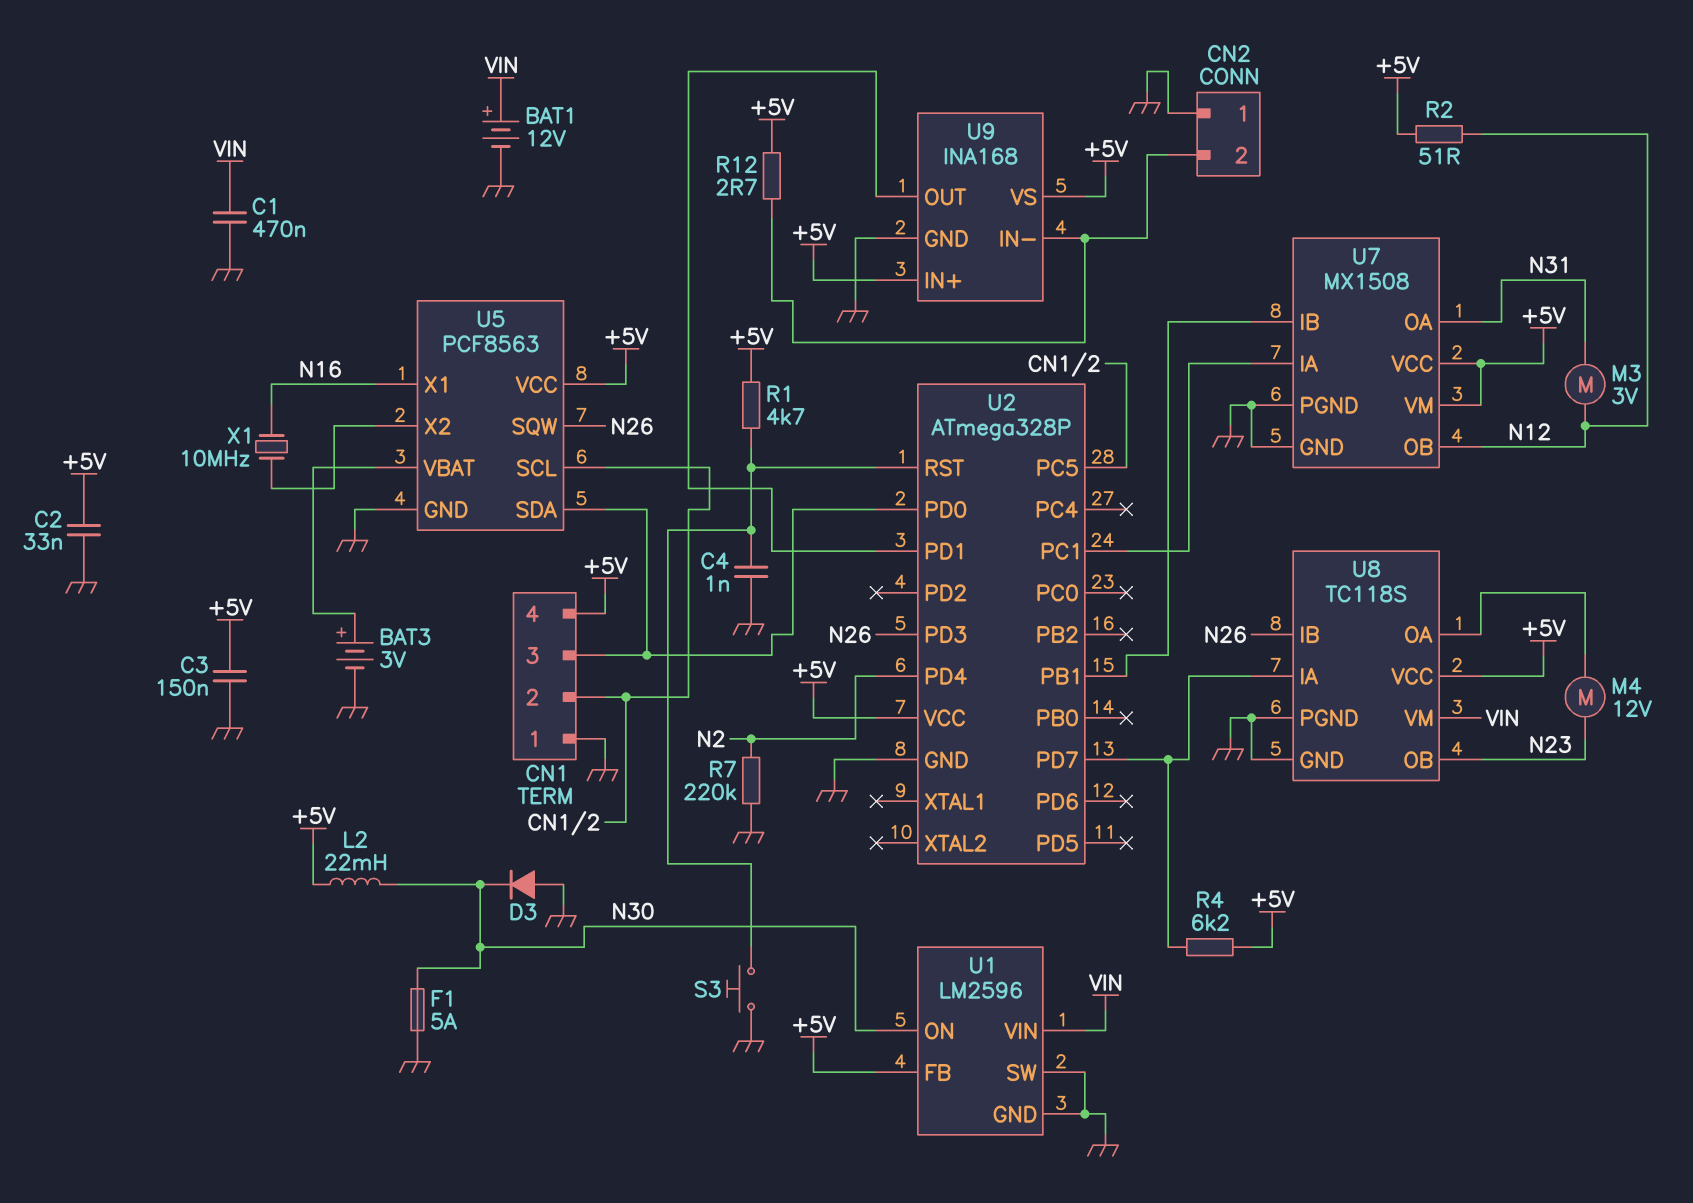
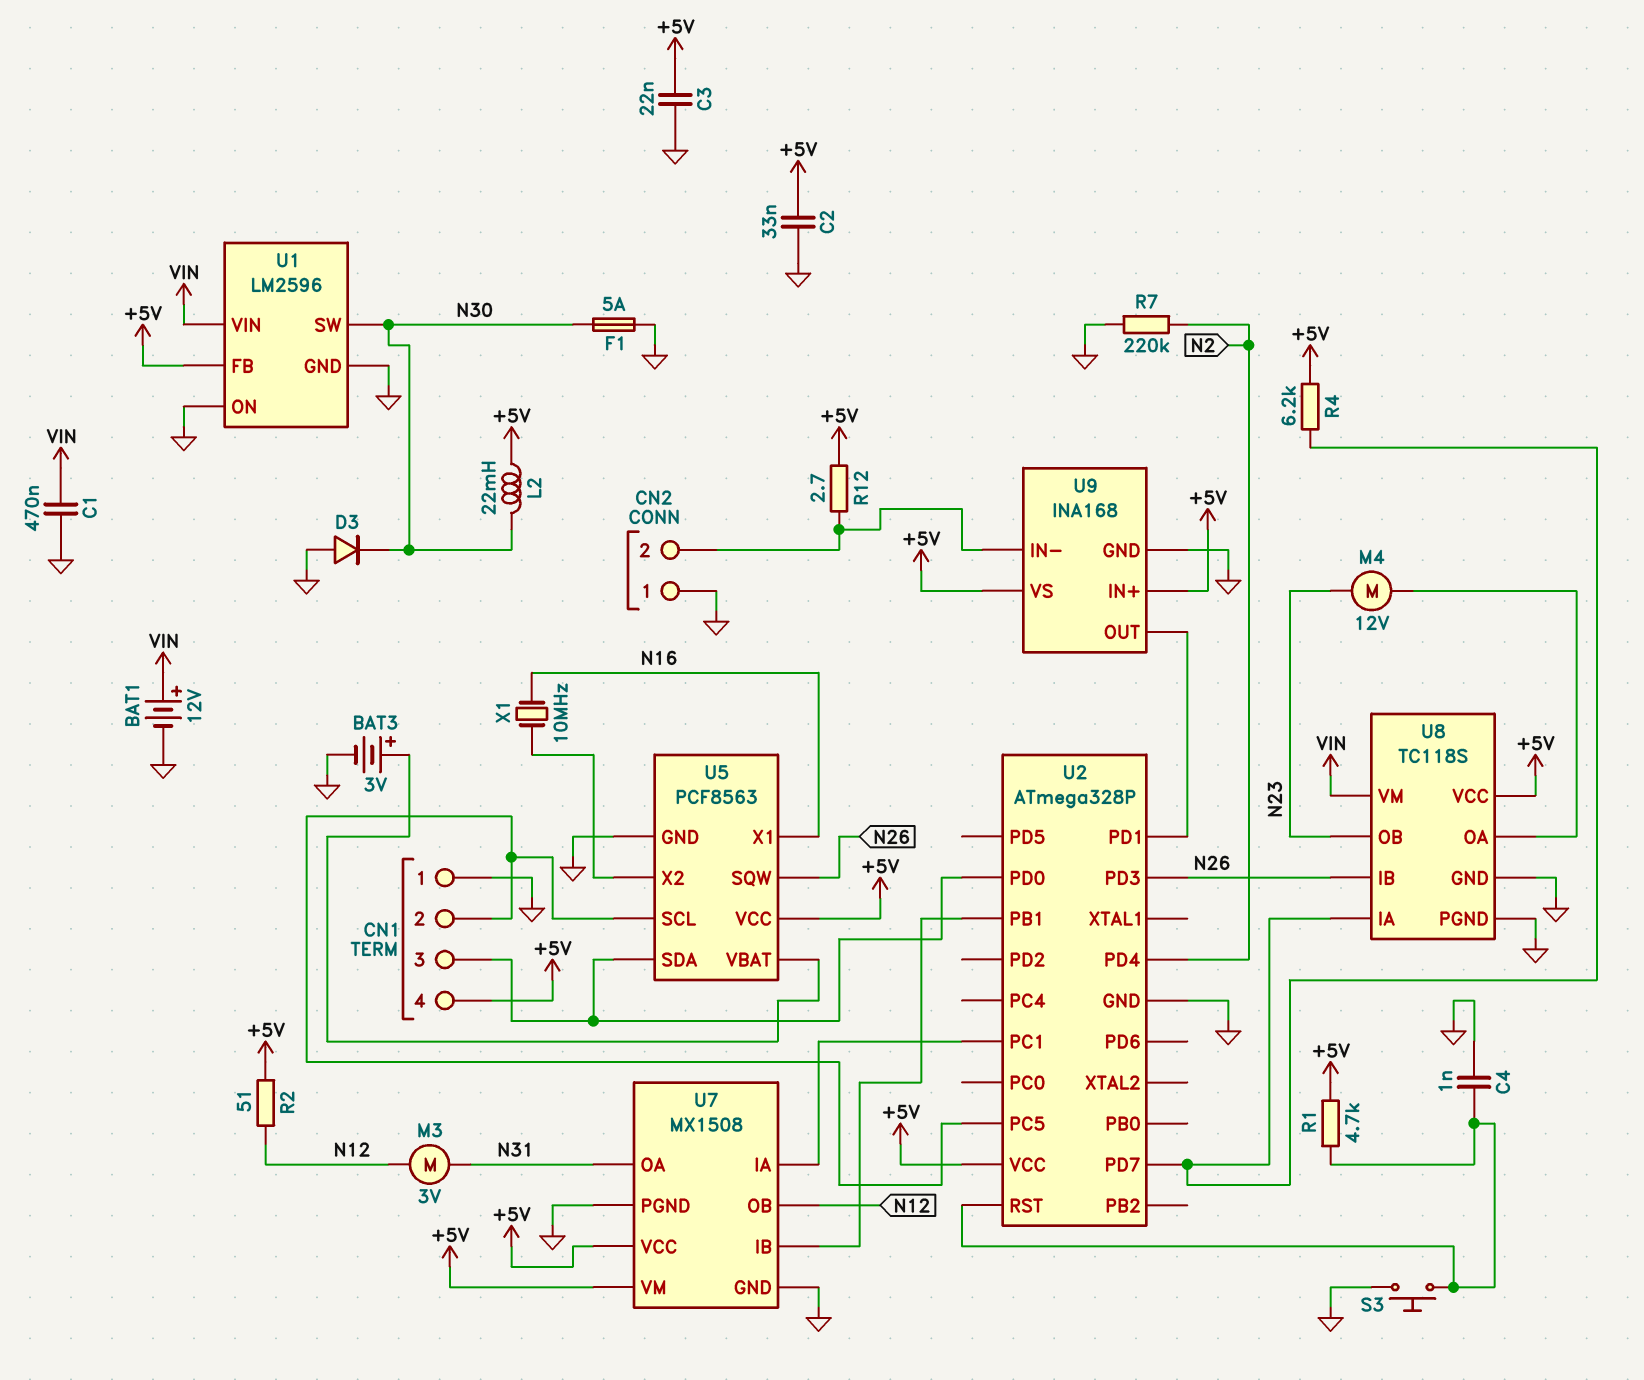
C3: 150nF (+5V, GND) -> 22nF (+5V, GND)
U1 pin ON: N30 -> GND
U1 pin SW: GND -> N30

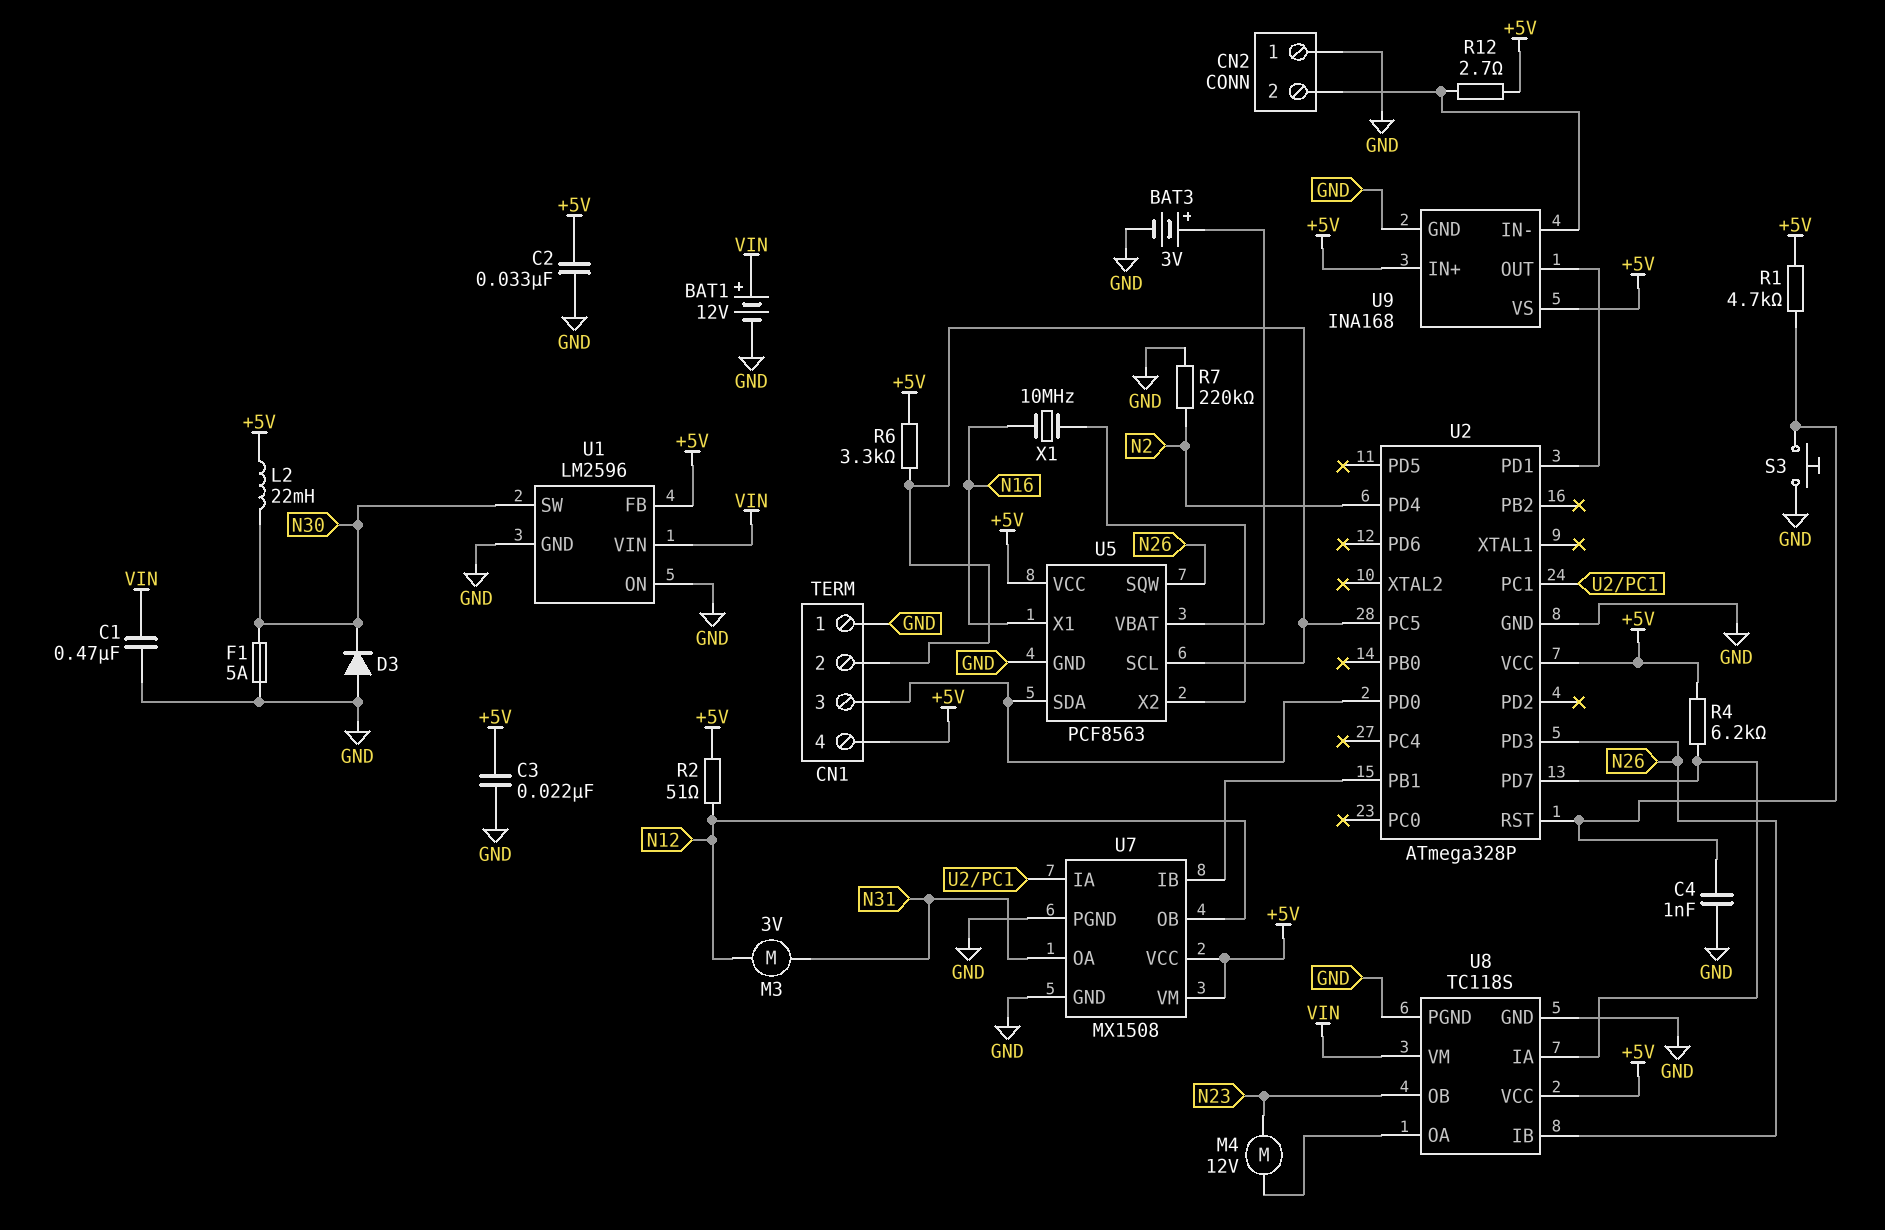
R6: none -> 3.3k (+5V, CN1/2)

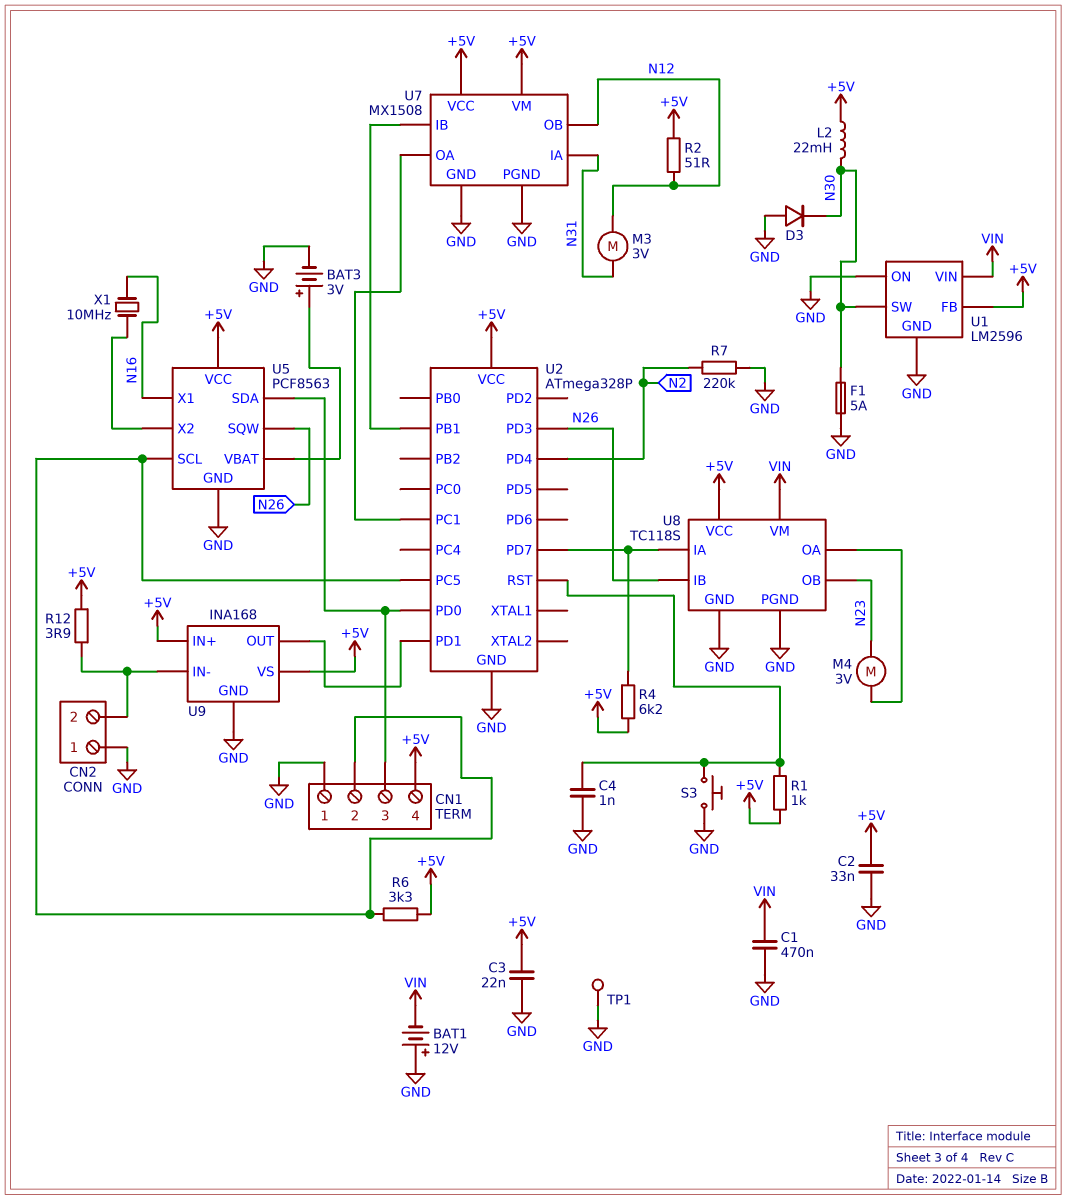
BAT1: 12V (plus VIN, minus GND) -> 12V (plus GND, minus VIN)
M4: motor 12V (N23, U8/OA) -> motor 3V (N23, U8/OA)
R1: 4.7k (+5V, U2/RST) -> 1k (+5V, U2/RST)
R12: 2.7 (+5V, CN2/2) -> 3.9 (+5V, CN2/2)
TP1: none -> test point (GND)
U7 pin IA: U2/PC1 -> N31
U7 pin OA: N31 -> U2/PC1

